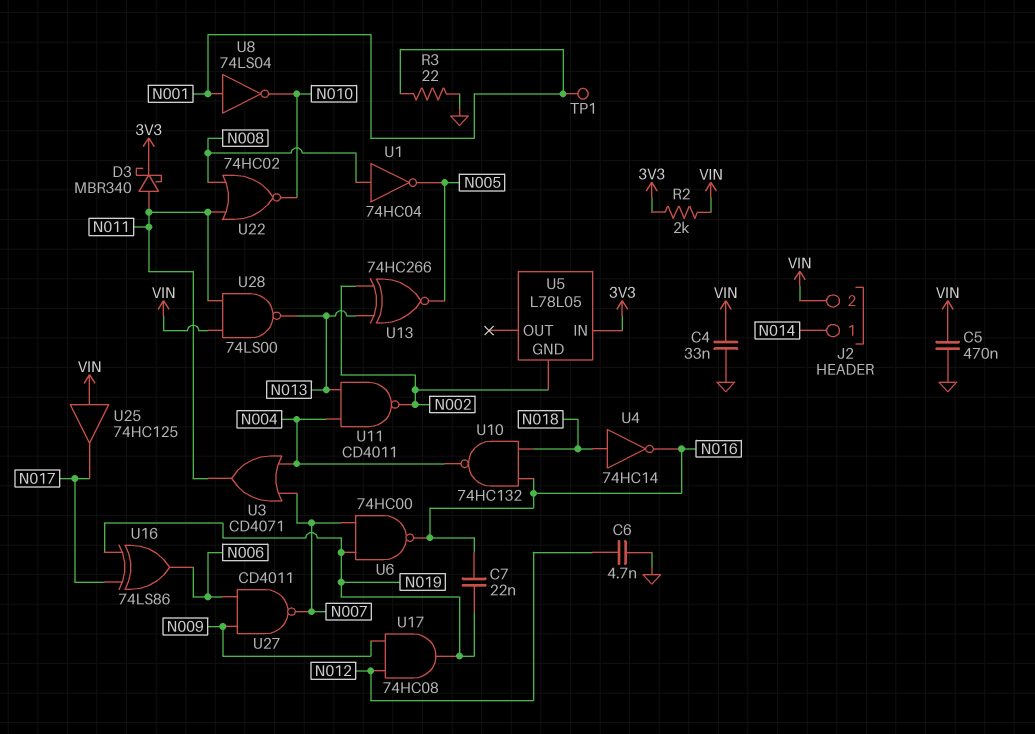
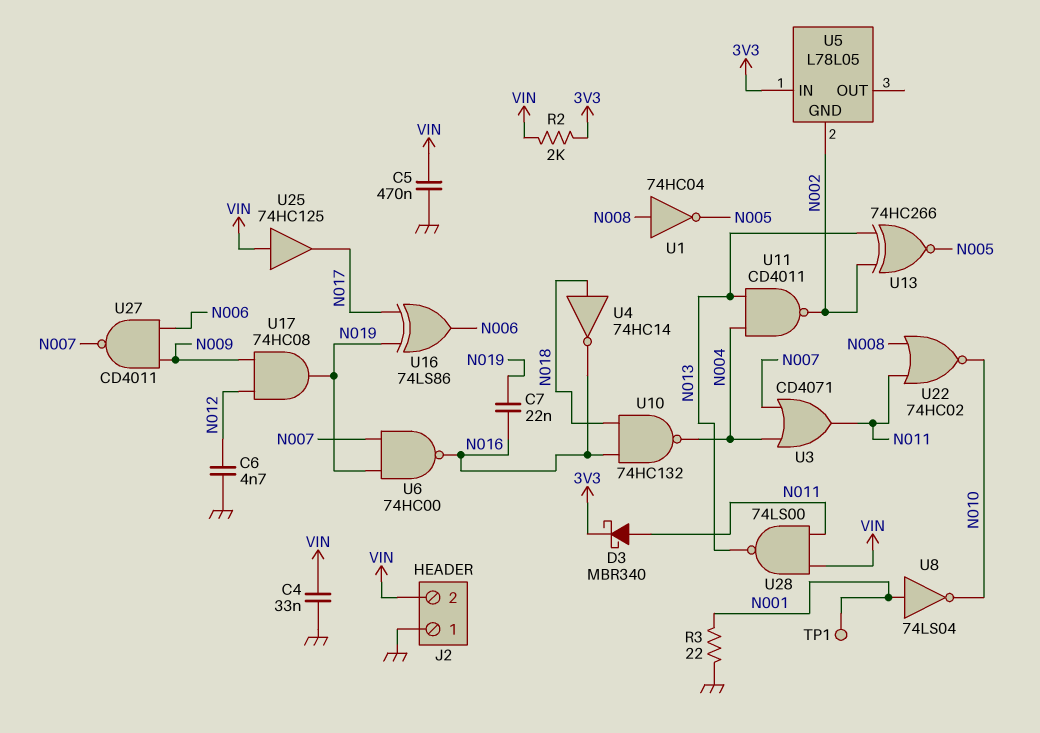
J2 pin 1: N014 -> GND

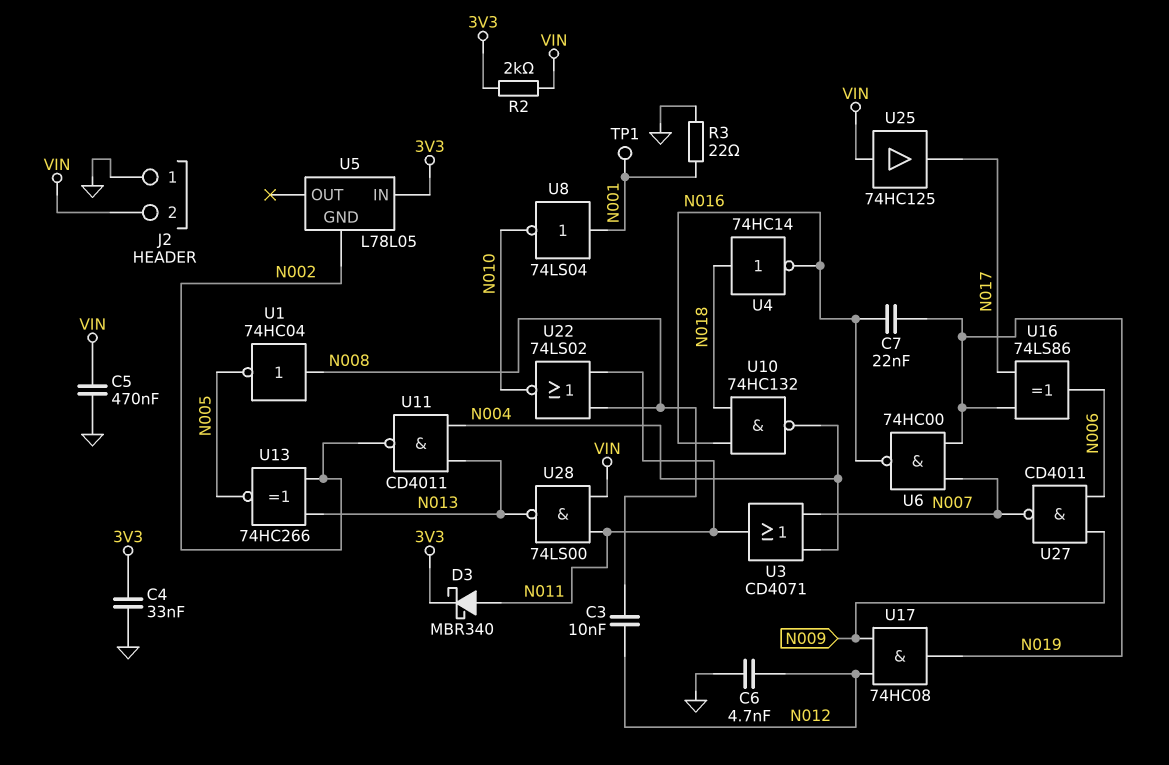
C3: none -> 10nF (N008, N012)
C4: 33nF (GND, VIN) -> 33nF (3V3, GND)
U22: NOR 74HC02 (in N008, in N011, out N010) -> NOR 74LS02 (in N008, in N011, out N010)

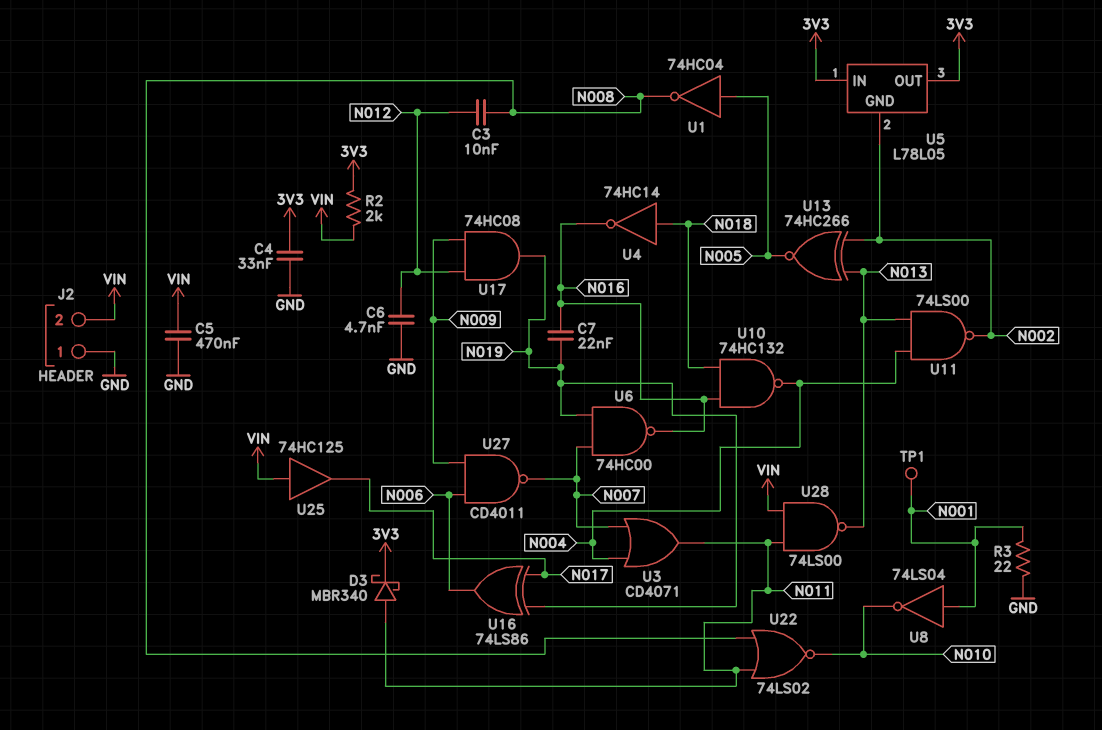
U1: NOT 74HC04 (in N008, out N005) -> NOT 74HC04 (in N005, out N008)
U5 pin OUT: none -> 3V3
U11: NAND CD4011 (in N004, in N013, out N002) -> NAND 74LS00 (in N004, in N013, out N002)

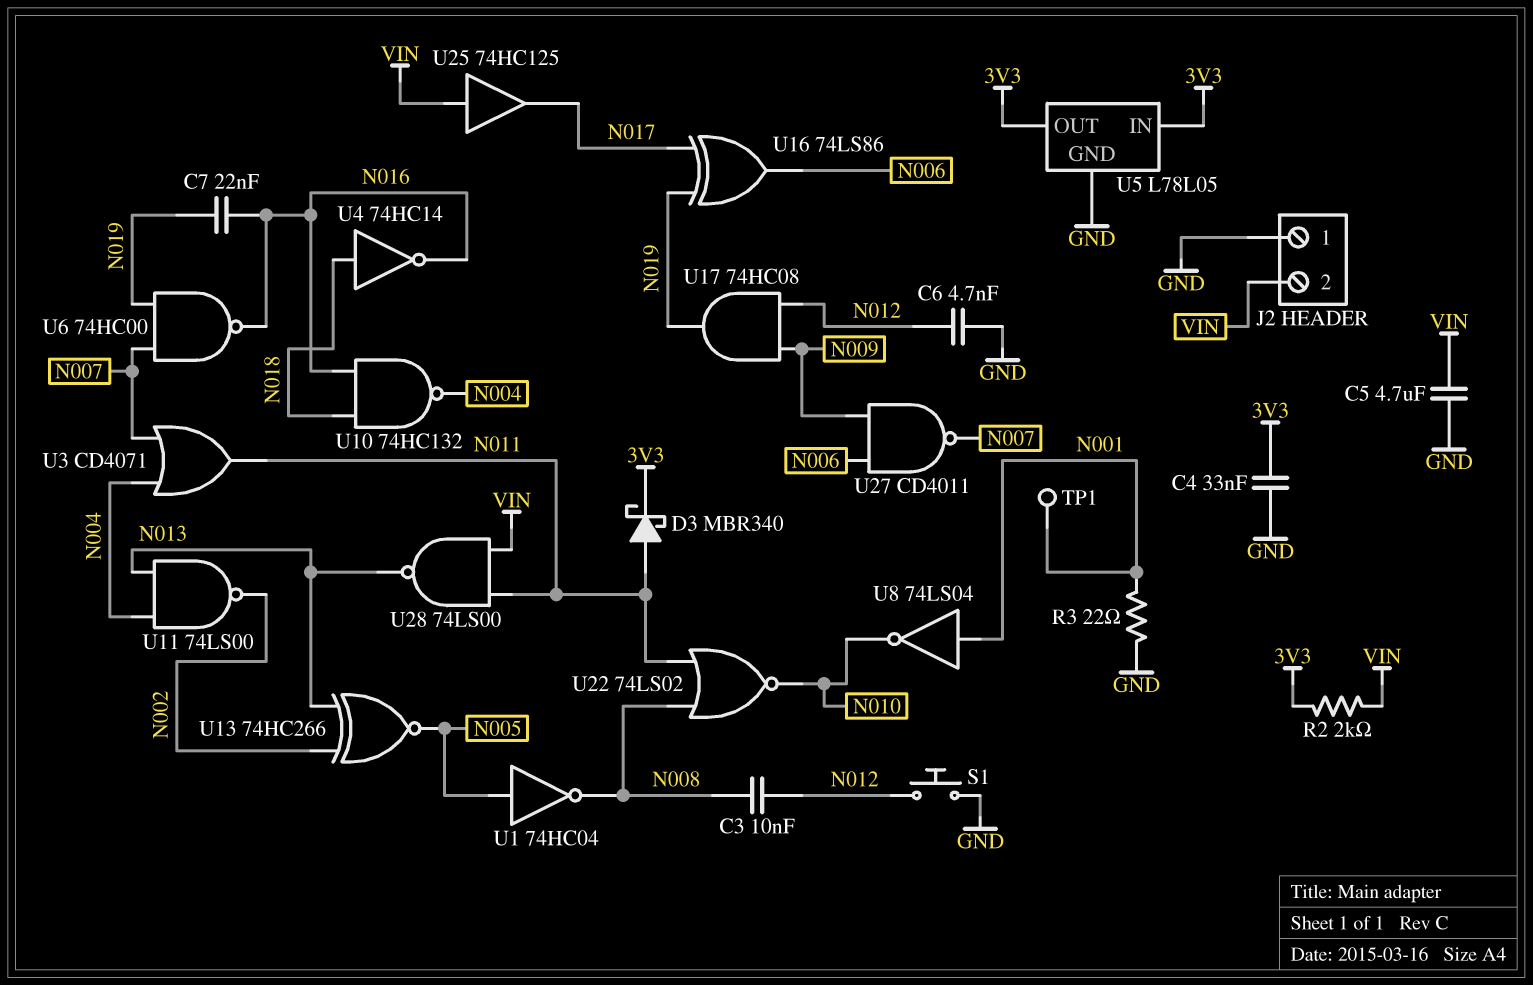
C5: 470nF (GND, VIN) -> 4.7uF (GND, VIN)
S1: none -> button (GND, N012)
U5 pin GND: N002 -> GND

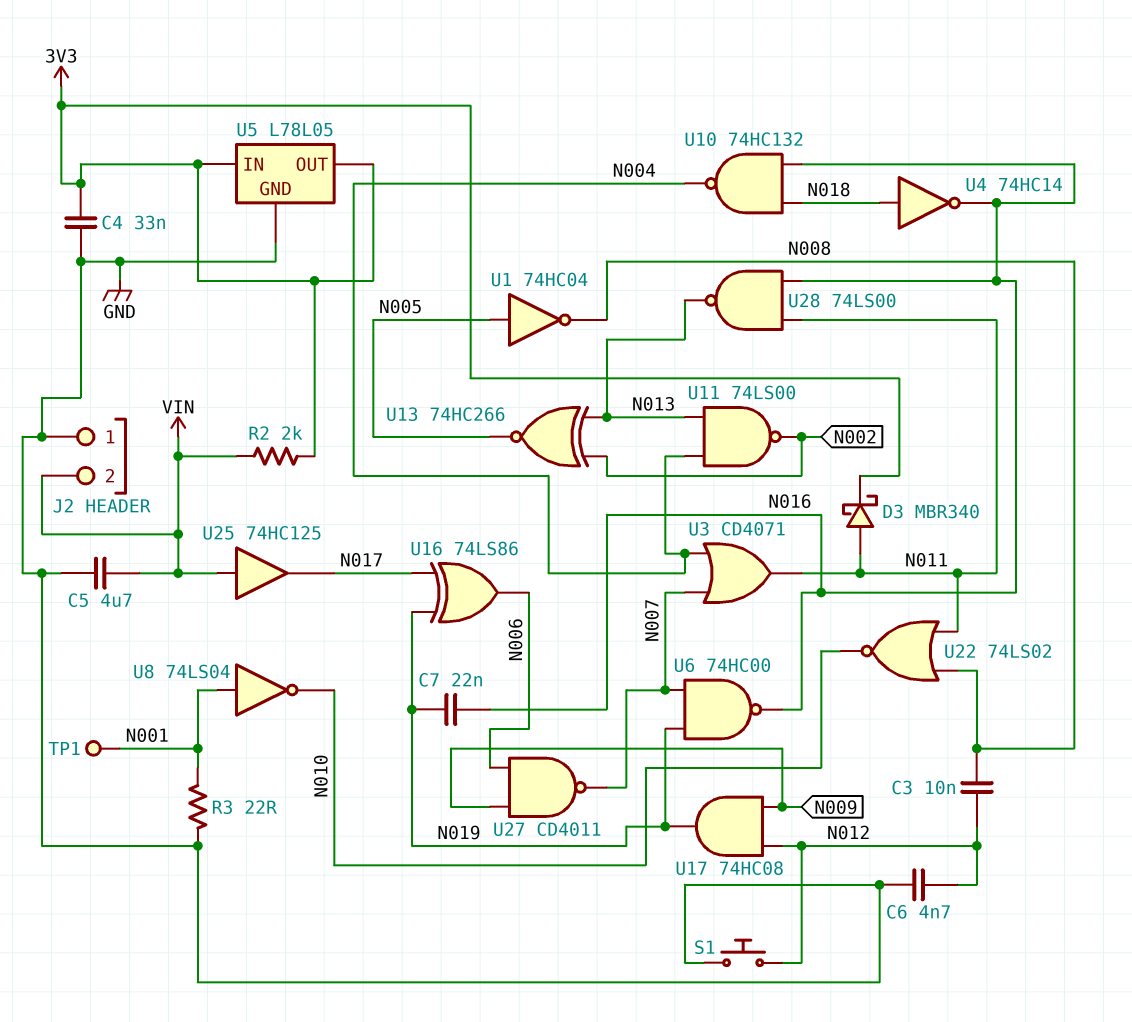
U28: NAND 74LS00 (in N011, in VIN, out N013) -> NAND 74LS00 (in N011, in N016, out N013)

